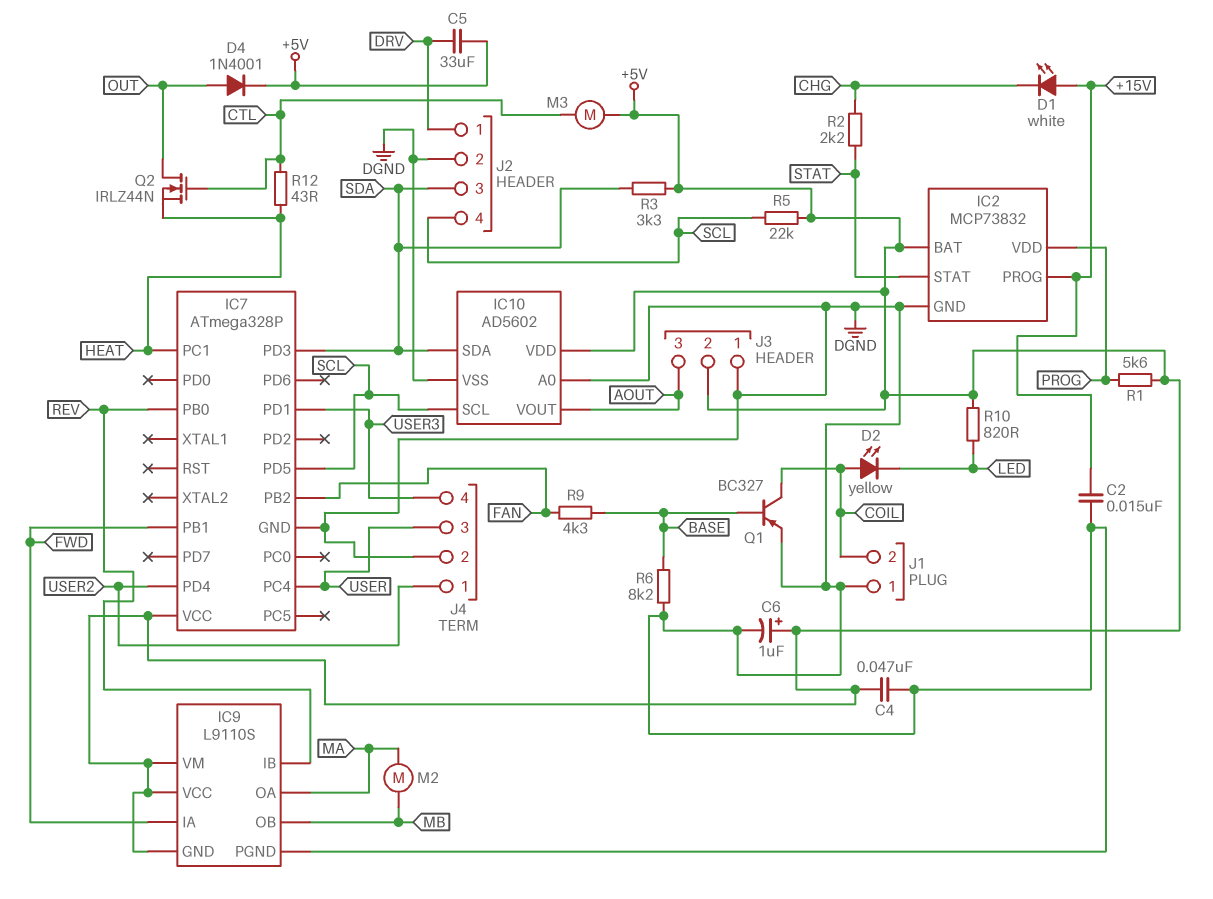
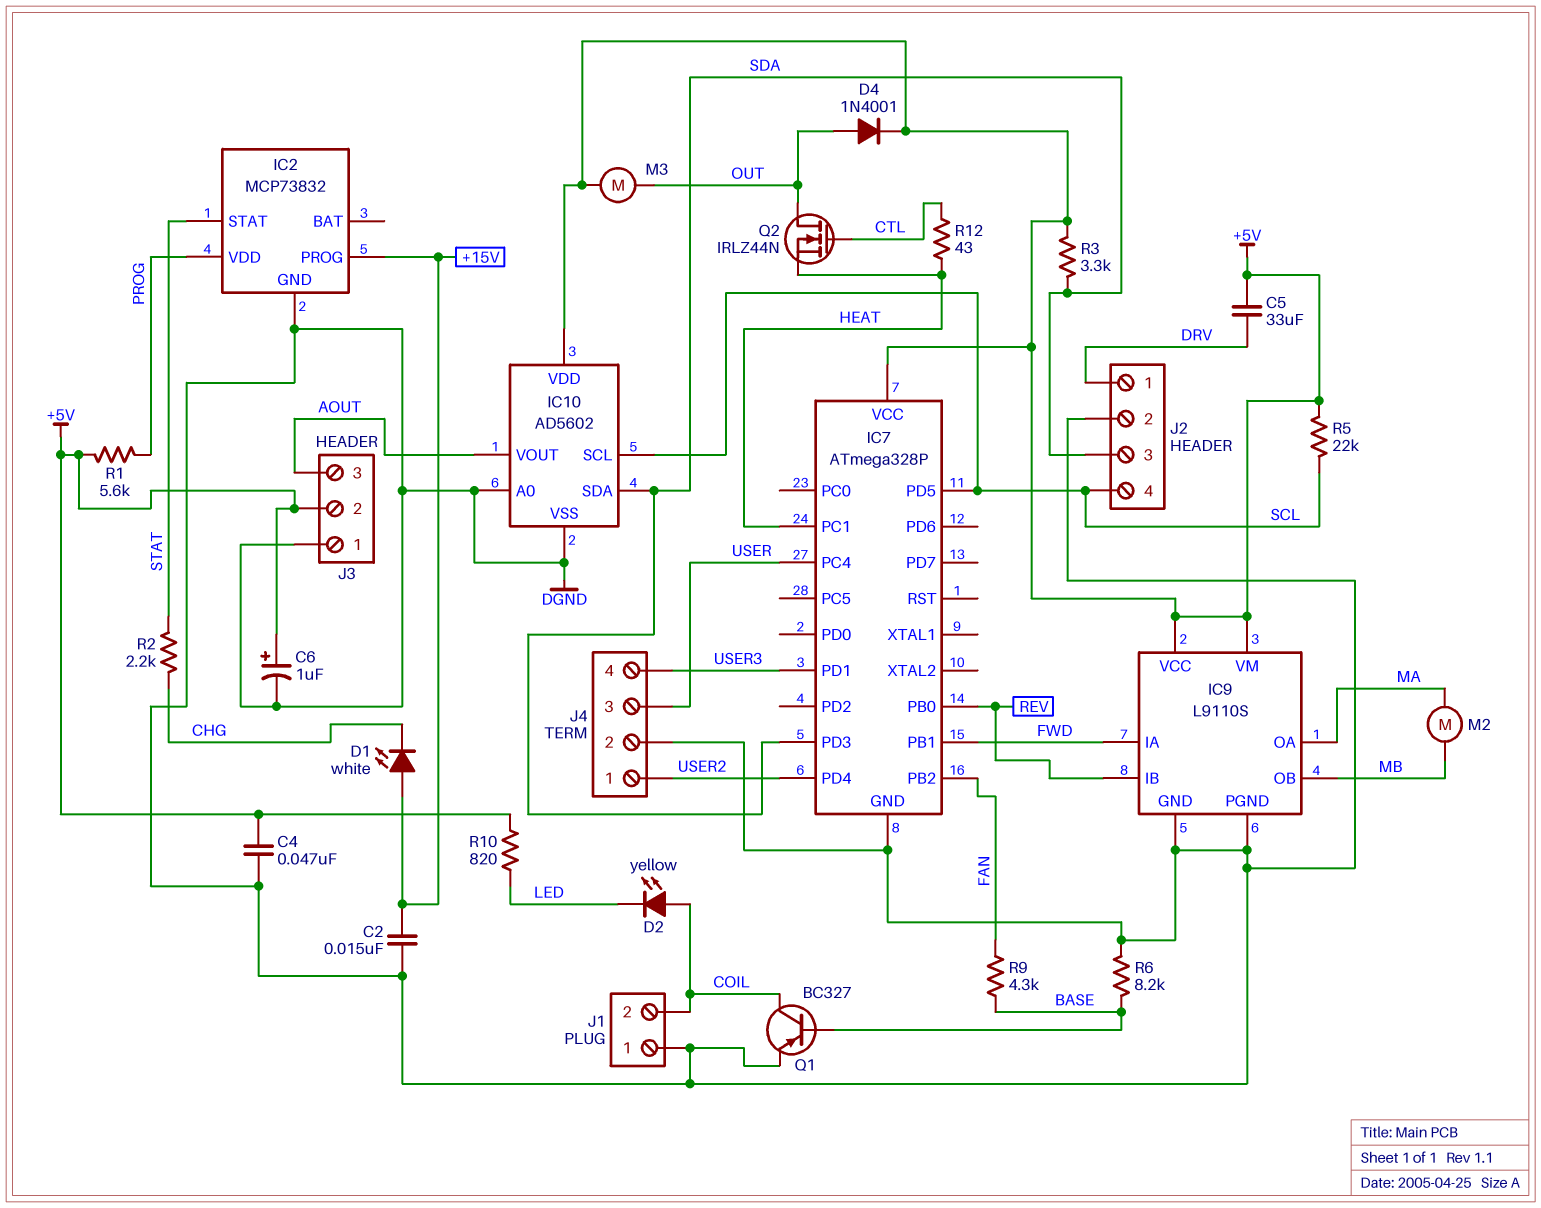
IC2 pin BAT: +5V -> none
IC9 pin GND: +5V -> DGND
M3: motor (+5V, CTL) -> motor (+5V, OUT)

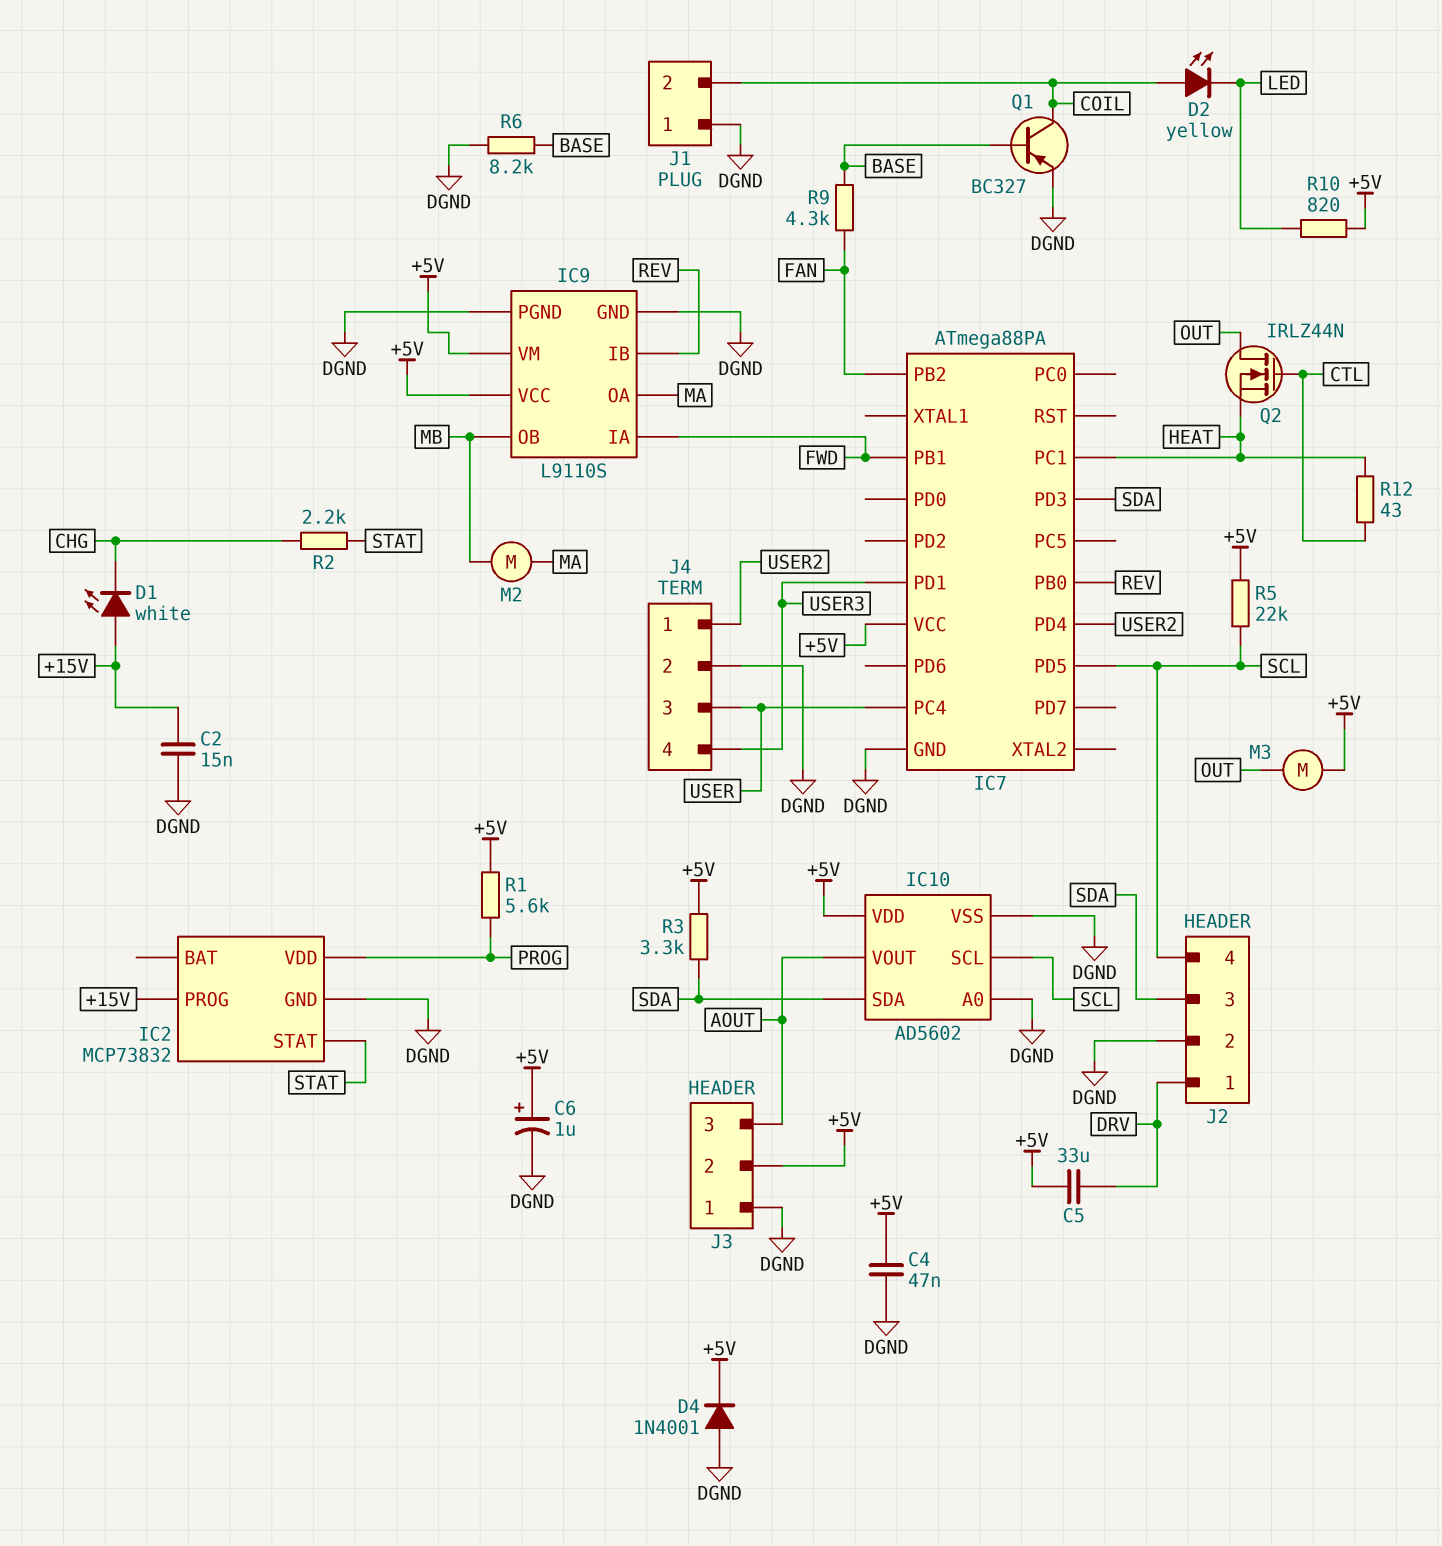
D4: diode 1N4001 (A OUT, K +5V) -> diode 1N4001 (A DGND, K +5V)
IC7: ATmega328P -> ATmega88PA

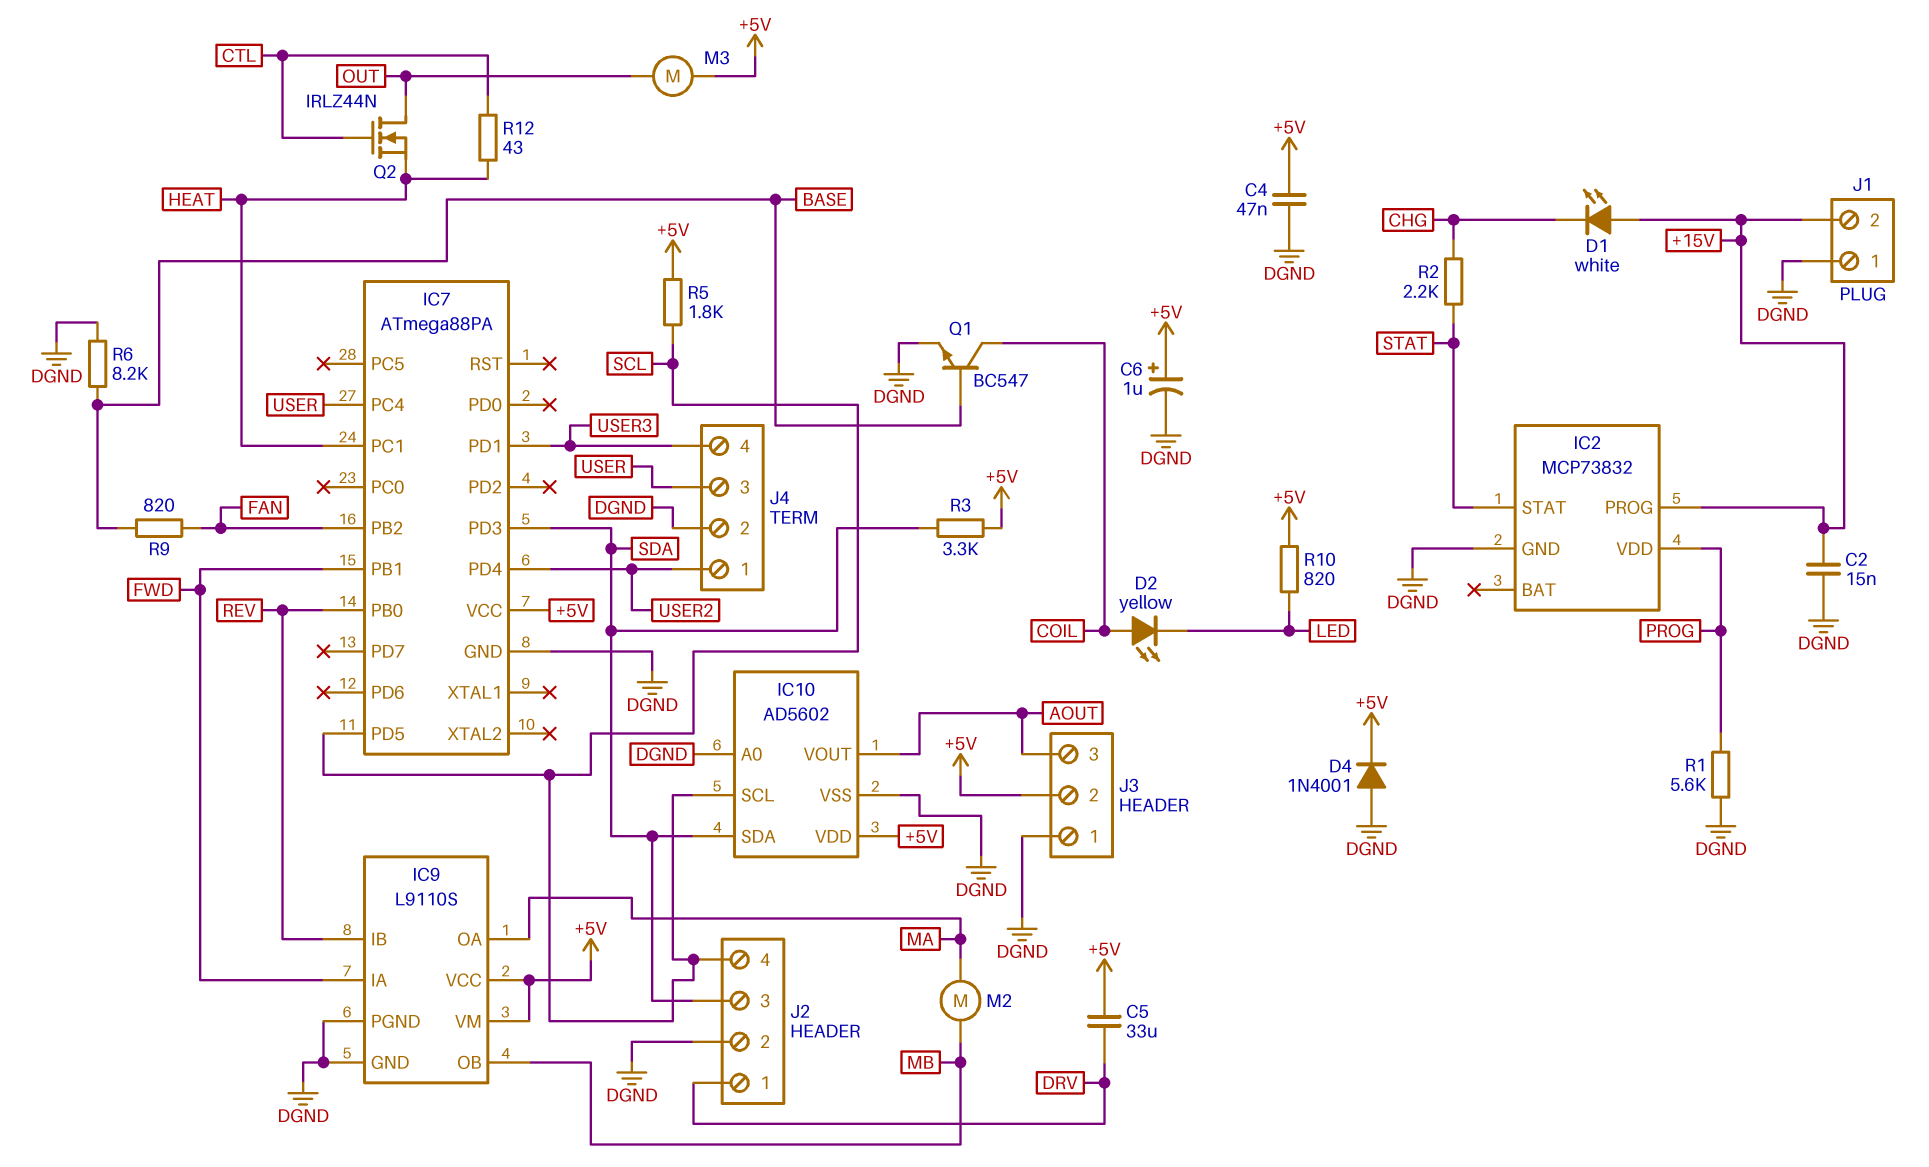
J1 pin 2: COIL -> +15V
Q1: PNP BC327 (B BASE, C COIL, E DGND) -> NPN BC547 (B BASE, C COIL, E DGND)
R1: 5.6k (+5V, PROG) -> 5.6k (DGND, PROG)
R5: 22k (+5V, SCL) -> 1.8k (+5V, SCL)
R9: 4.3k (BASE, FAN) -> 820 (BASE, FAN)

